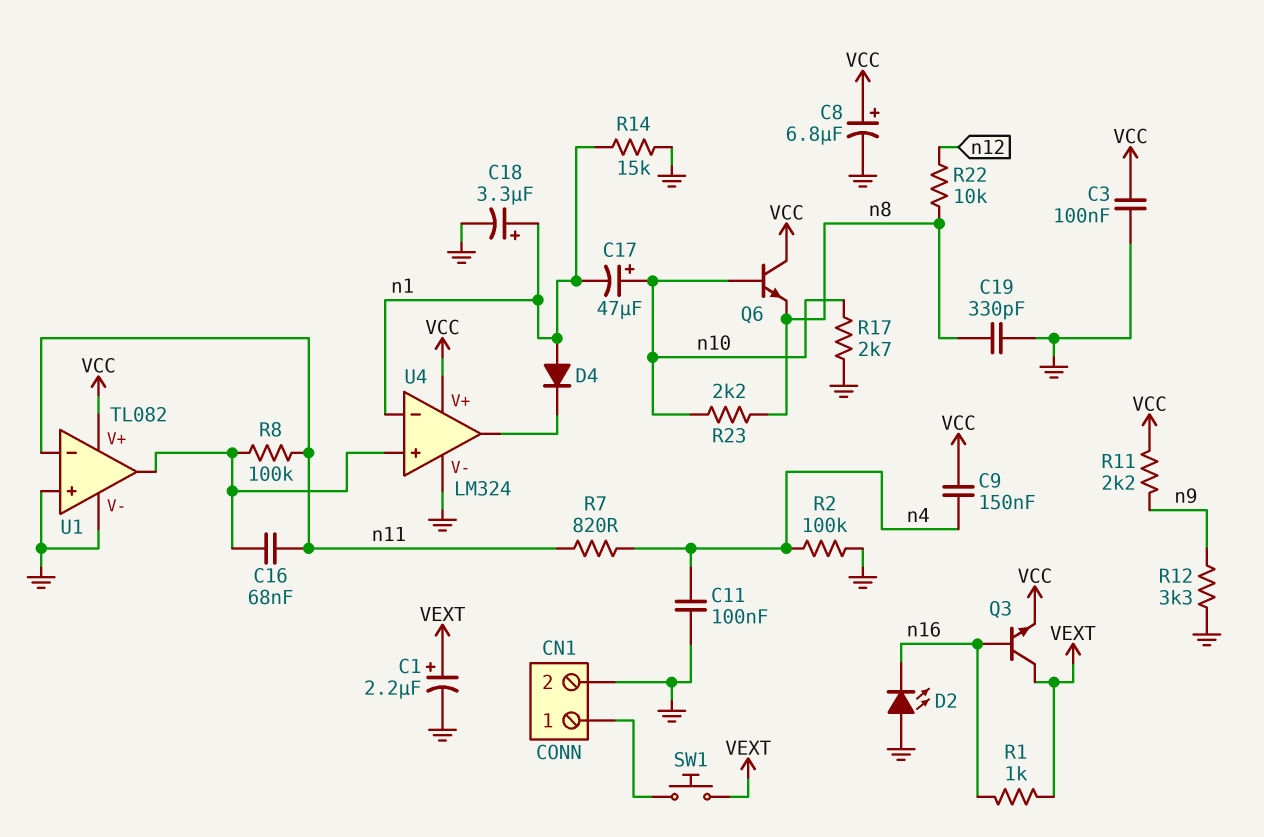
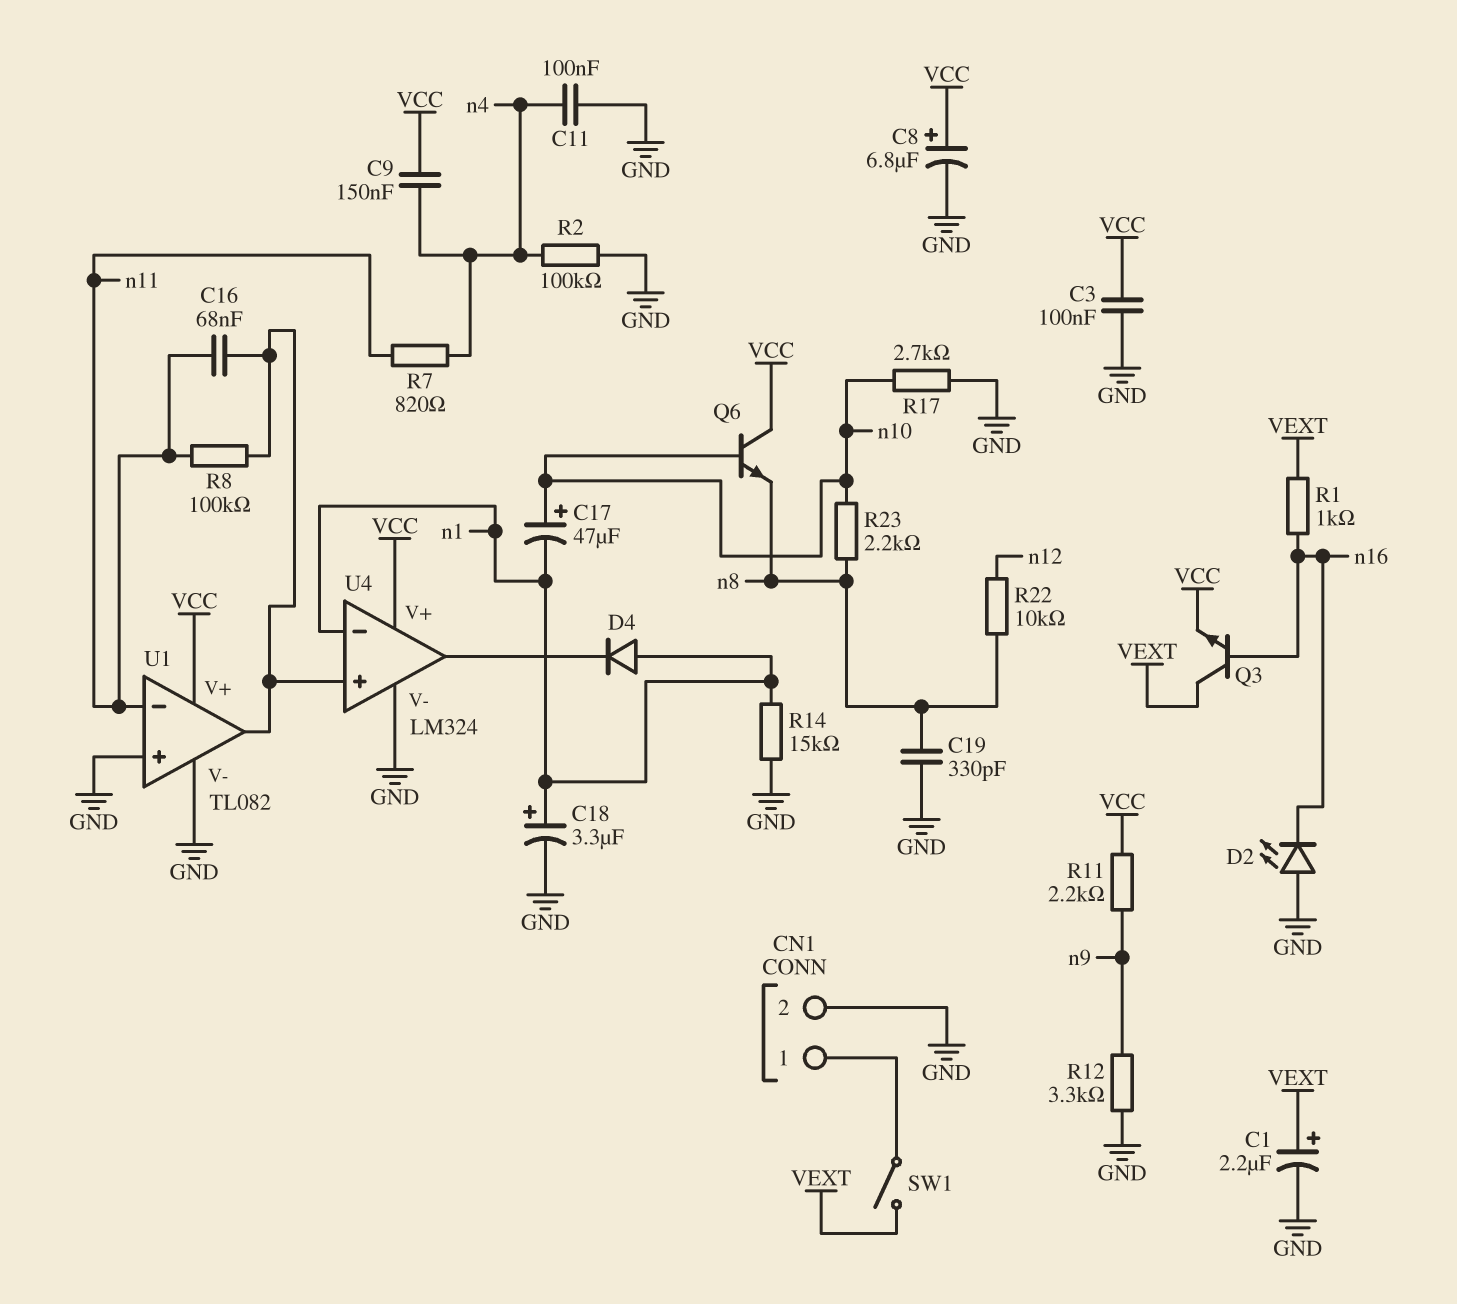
SW1: button (CN1/1, VEXT) -> switch (CN1/1, VEXT)

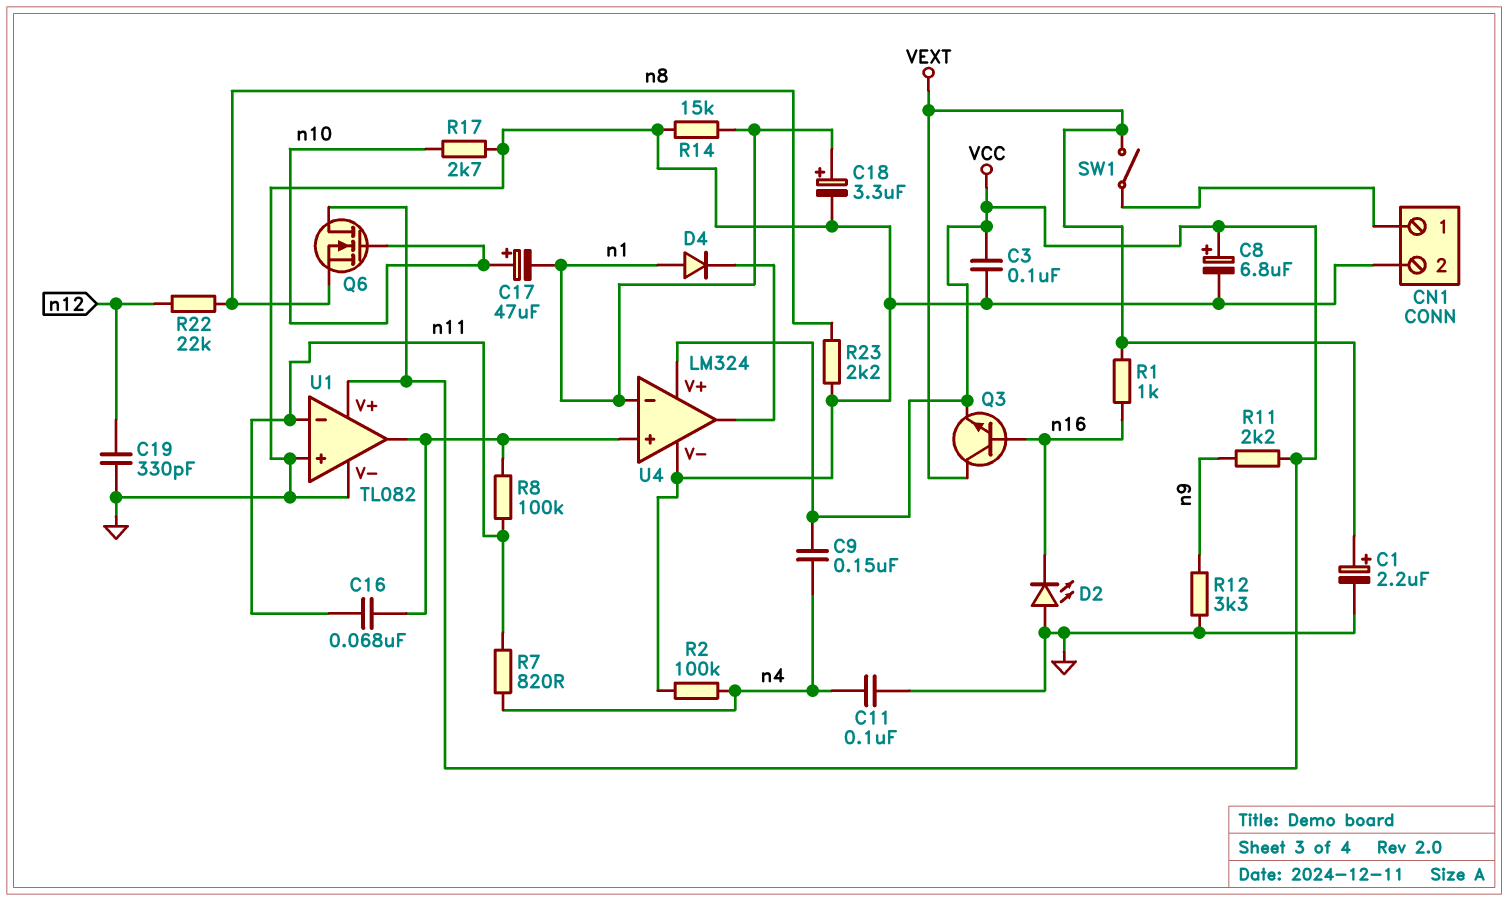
C19: 330pF (GND, n8) -> 330pF (GND, n12)
Q6: NPN (B n10, C VCC, E n8) -> NMOS (G n10, D VCC, S n8)
R22: 10k (n8, n12) -> 22k (n8, n12)
R23: 2.2k (n8, n10) -> 2.2k (GND, n8)

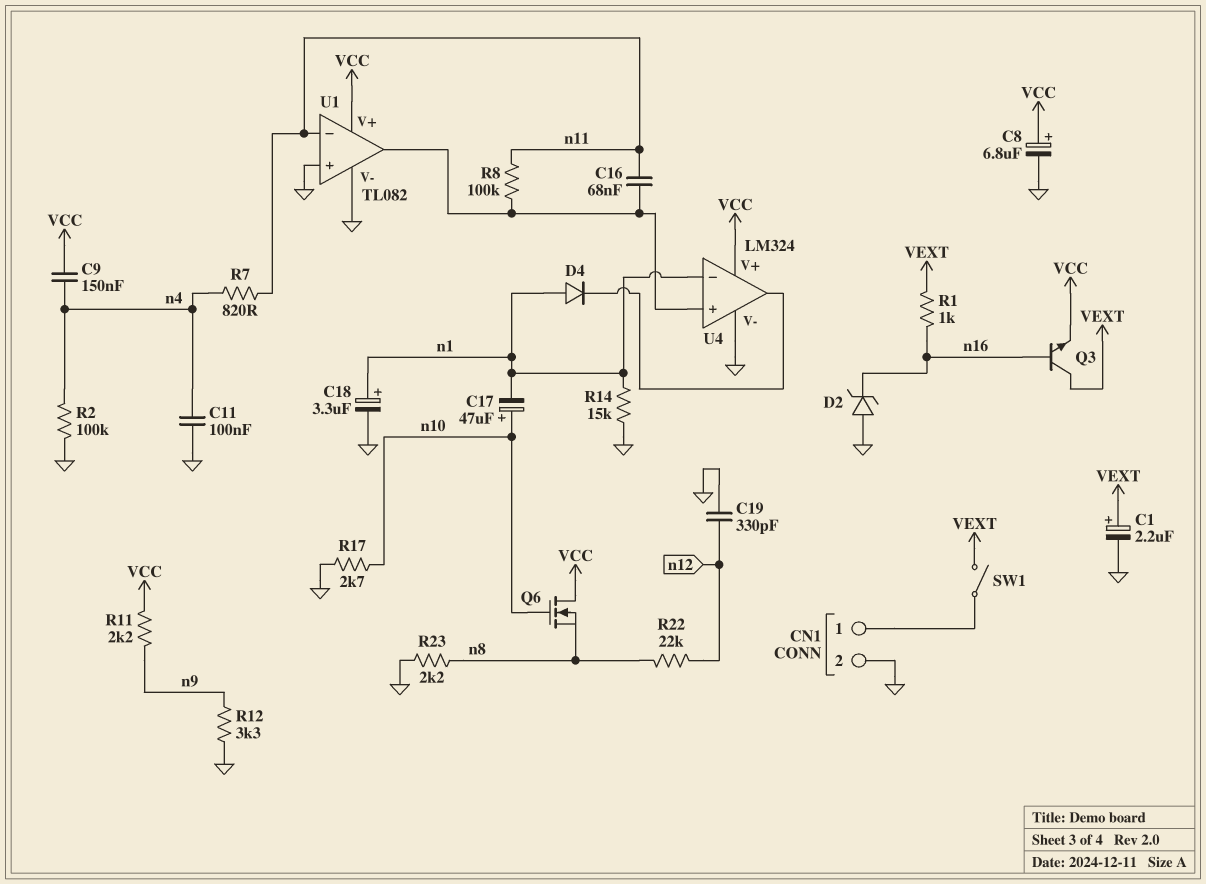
C3: 100nF (GND, VCC) -> none
D2: LED (A GND, K n16) -> zener (A GND, K n16)

